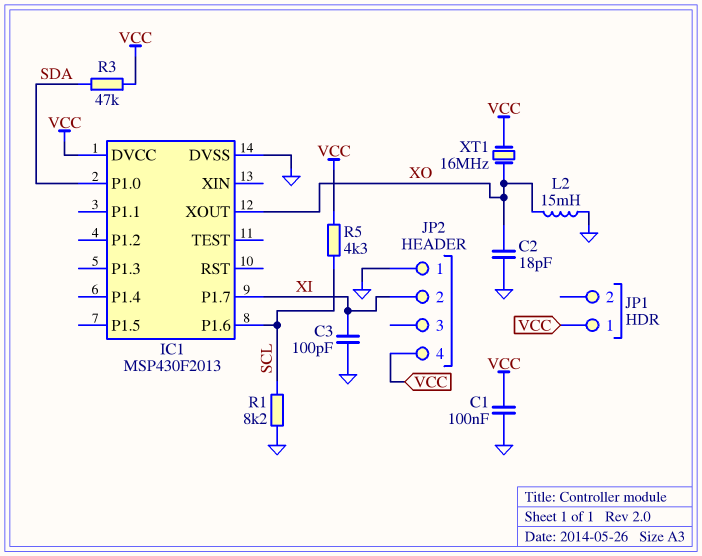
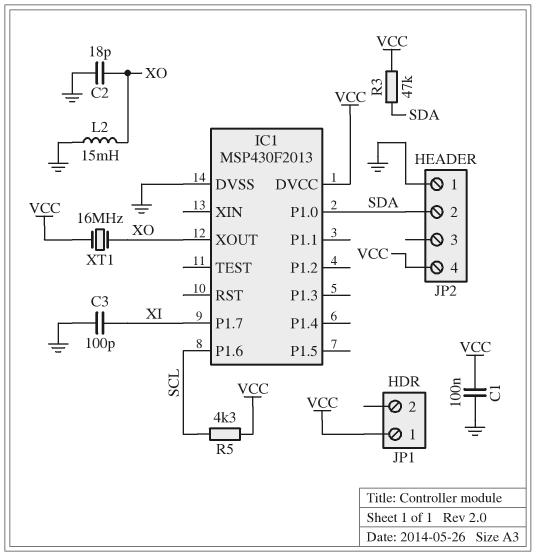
JP2 pin 2: XI -> SDA
R1: 8.2k (GND, SCL) -> none

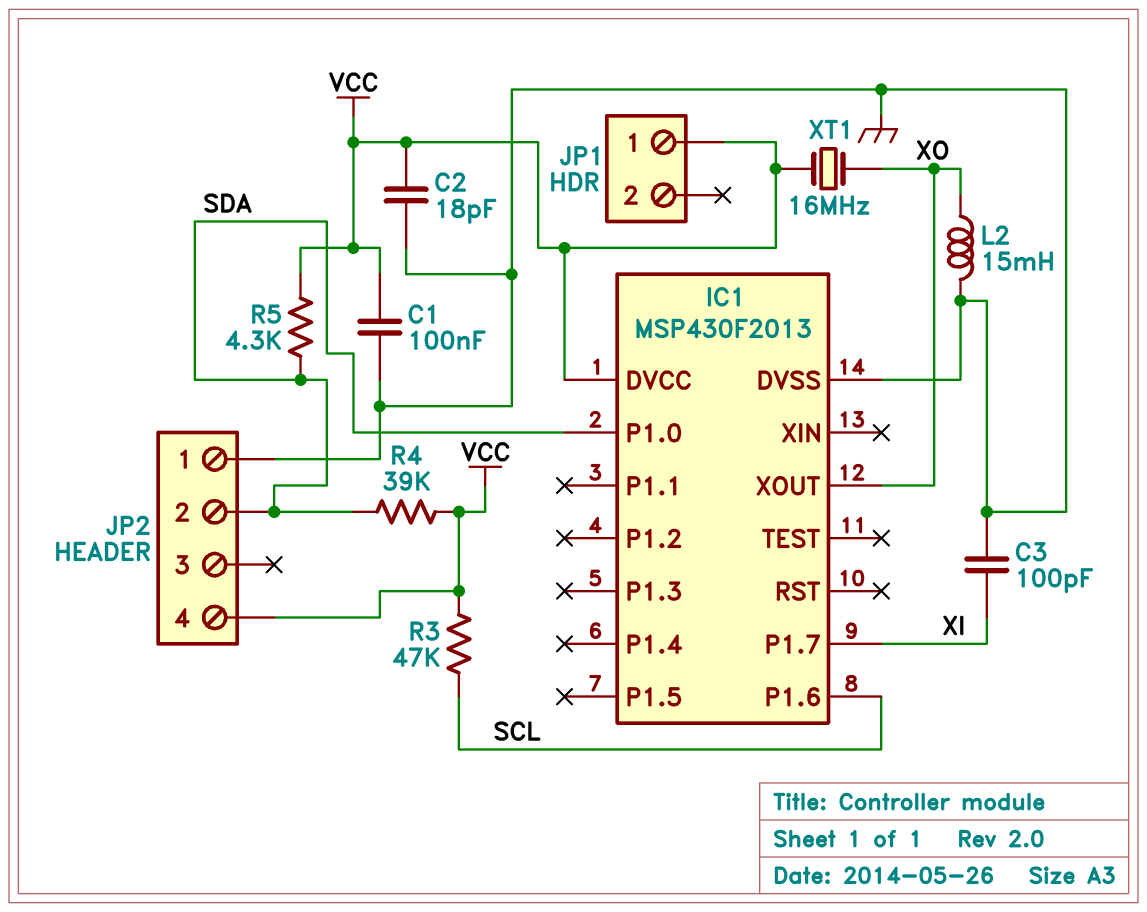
C2: 18pF (GND, XO) -> 18pF (GND, VCC)
R3: 47k (SDA, VCC) -> 47k (SCL, VCC)
R4: none -> 39k (SDA, VCC)
R5: 4.3k (SCL, VCC) -> 4.3k (SDA, VCC)

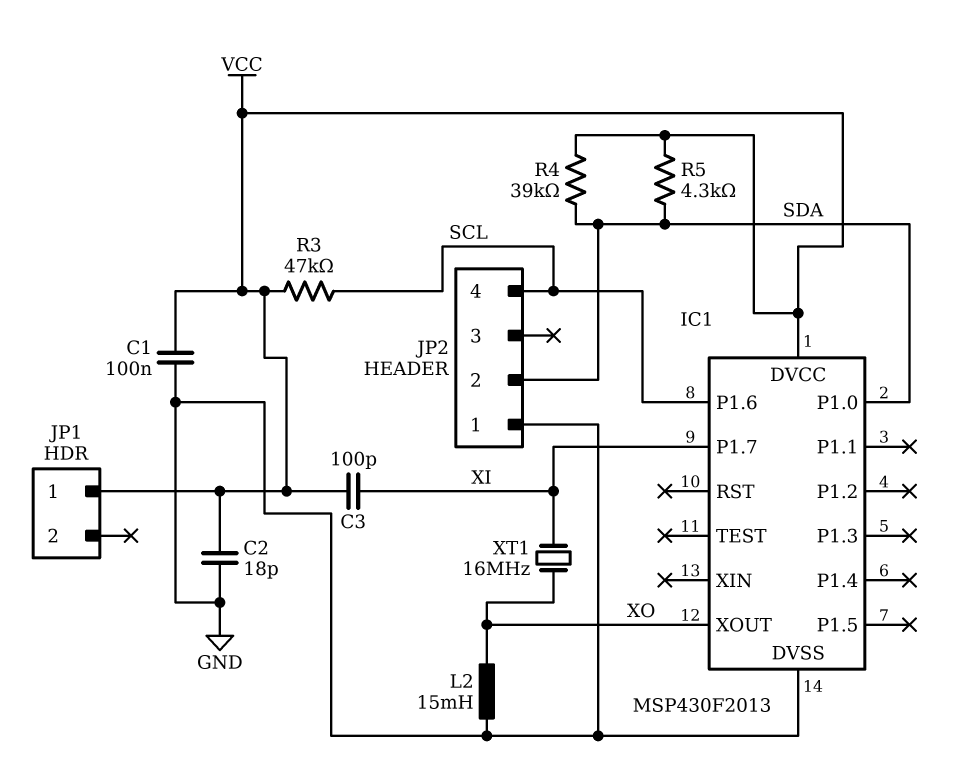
C3: 100pF (GND, XI) -> 100pF (VCC, XI)
JP2 pin 4: VCC -> SCL
XT1: 16MHz (VCC, XO) -> 16MHz (XI, XO)

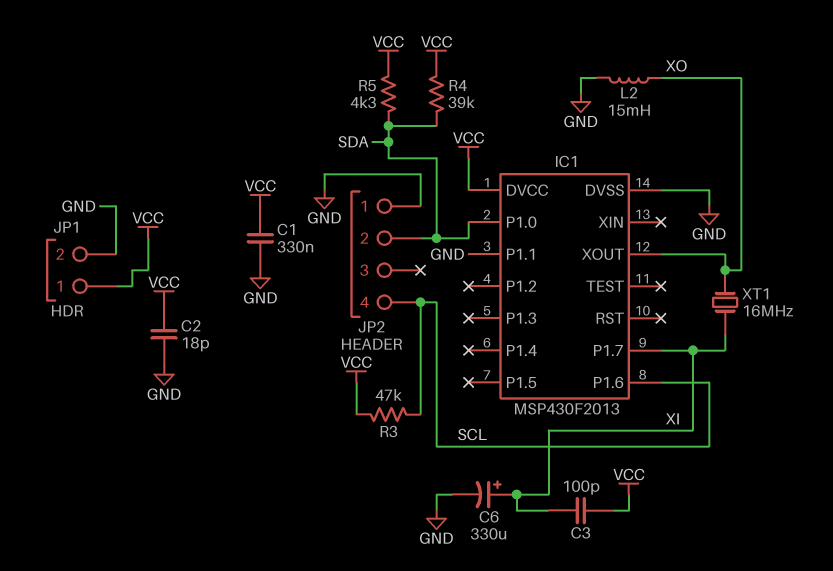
C1: 100nF (GND, VCC) -> 330nF (GND, VCC)
C6: none -> 330uF (plus XI, minus GND)
IC1 pin P1.1: none -> GND
JP1 pin 2: none -> GND

